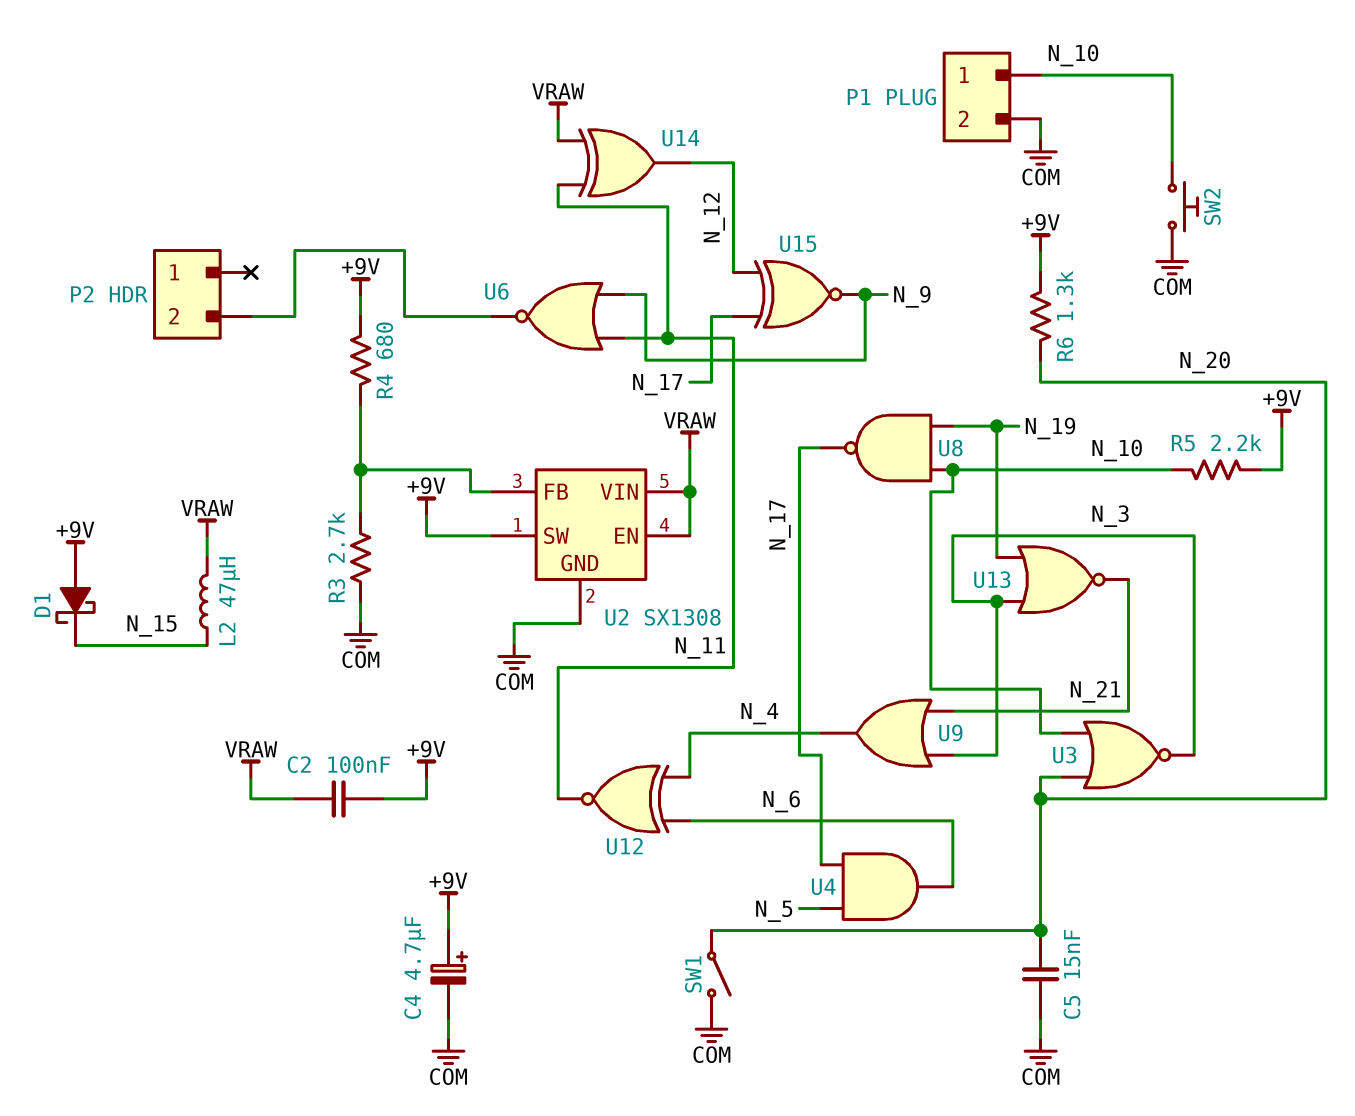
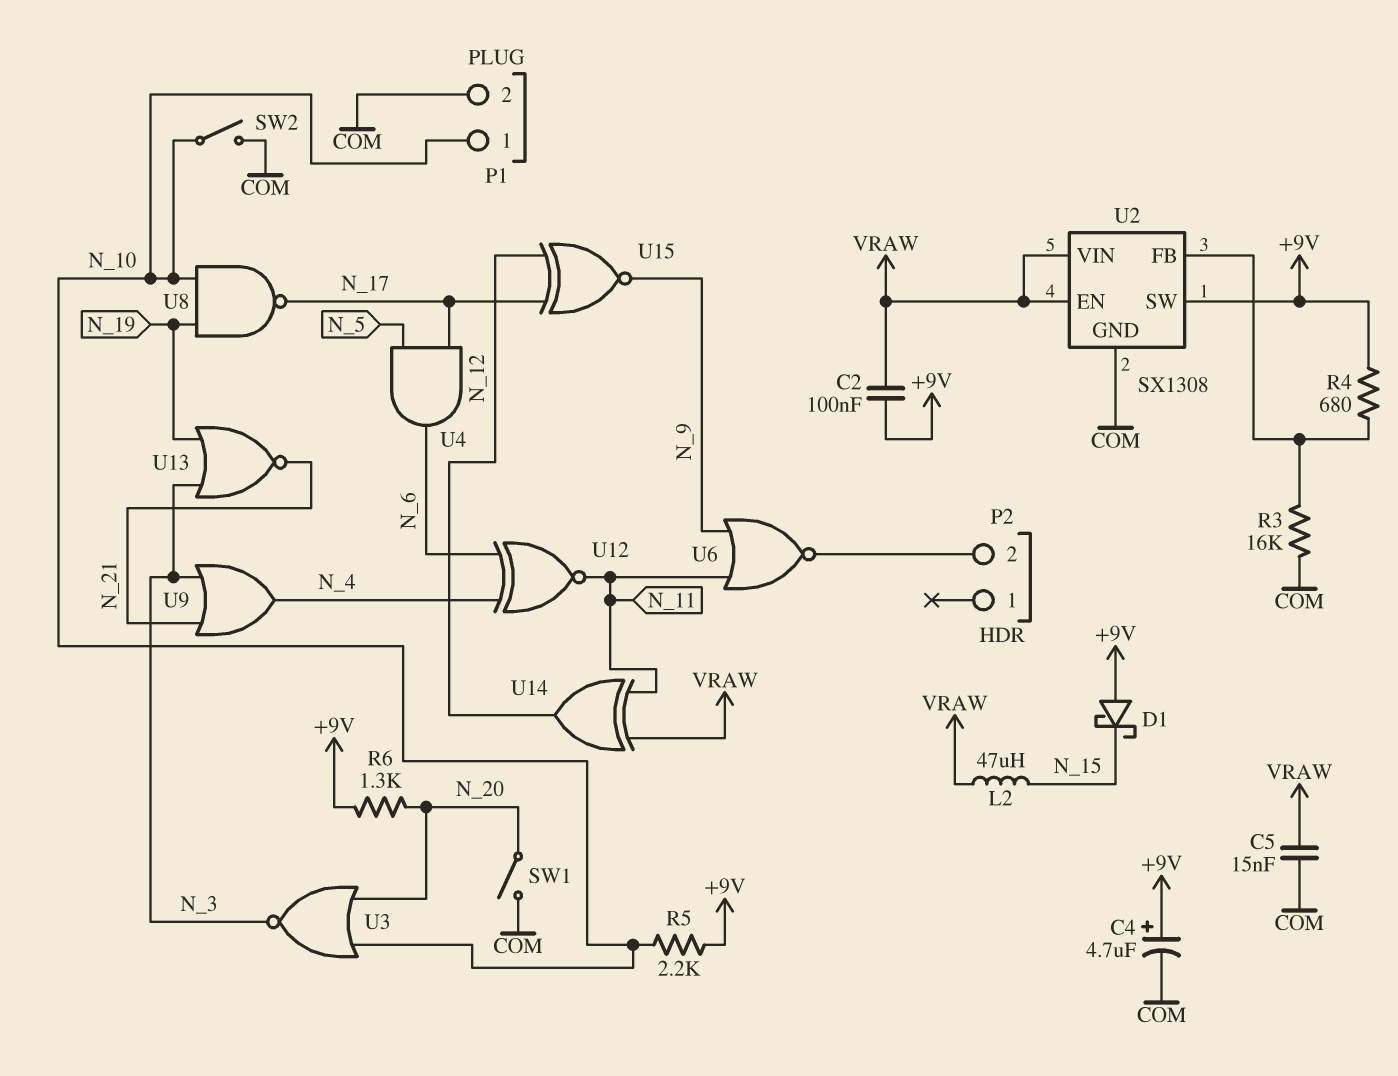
C5: 15nF (COM, N_20) -> 15nF (COM, VRAW)
R3: 2.7k (COM, U2/FB) -> 16k (COM, U2/FB)
SW2: button (COM, N_10) -> switch (COM, N_10)

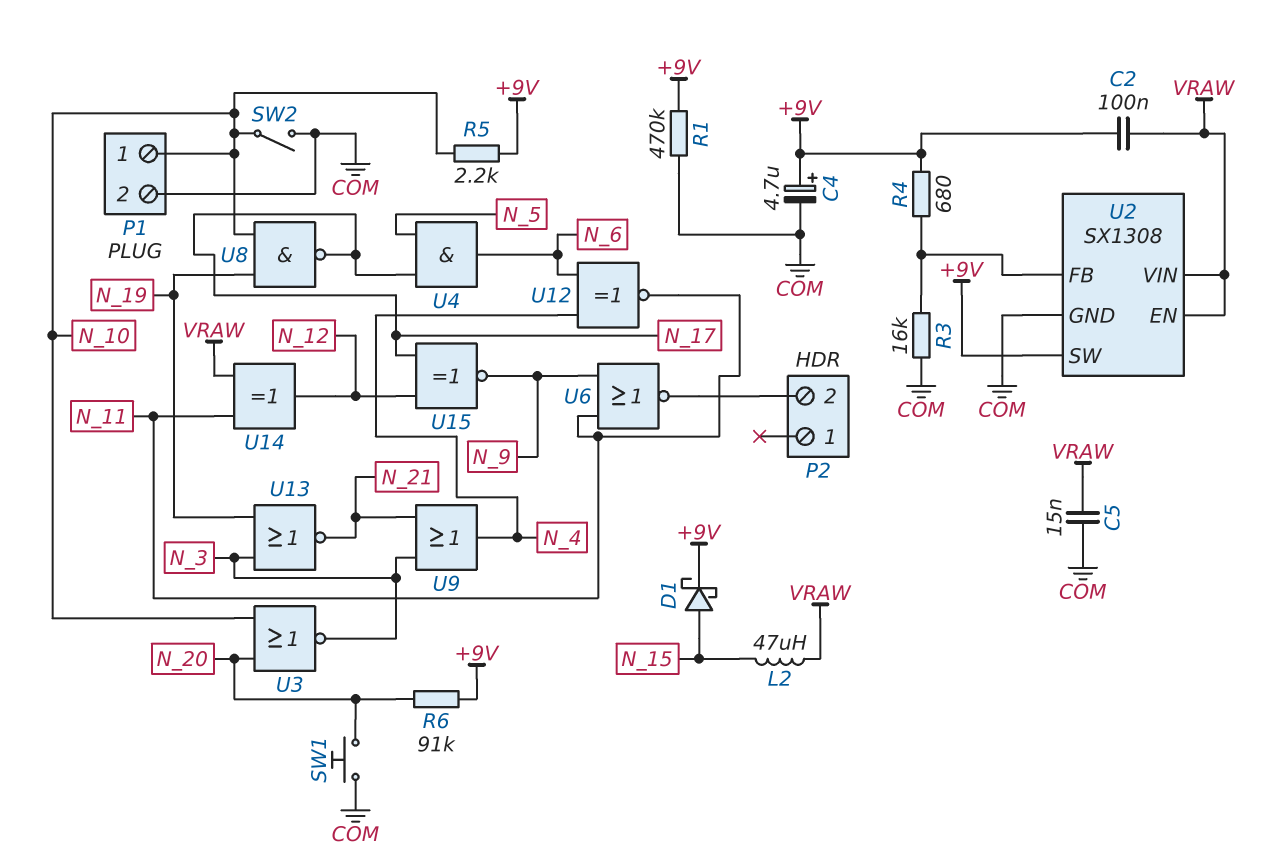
D1: schottky (A +9V, K N_15) -> schottky (A N_15, K +9V)
R1: none -> 470k (+9V, COM)
R6: 1.3k (+9V, N_20) -> 91k (+9V, N_20)
SW1: switch (COM, N_20) -> button (COM, N_20)

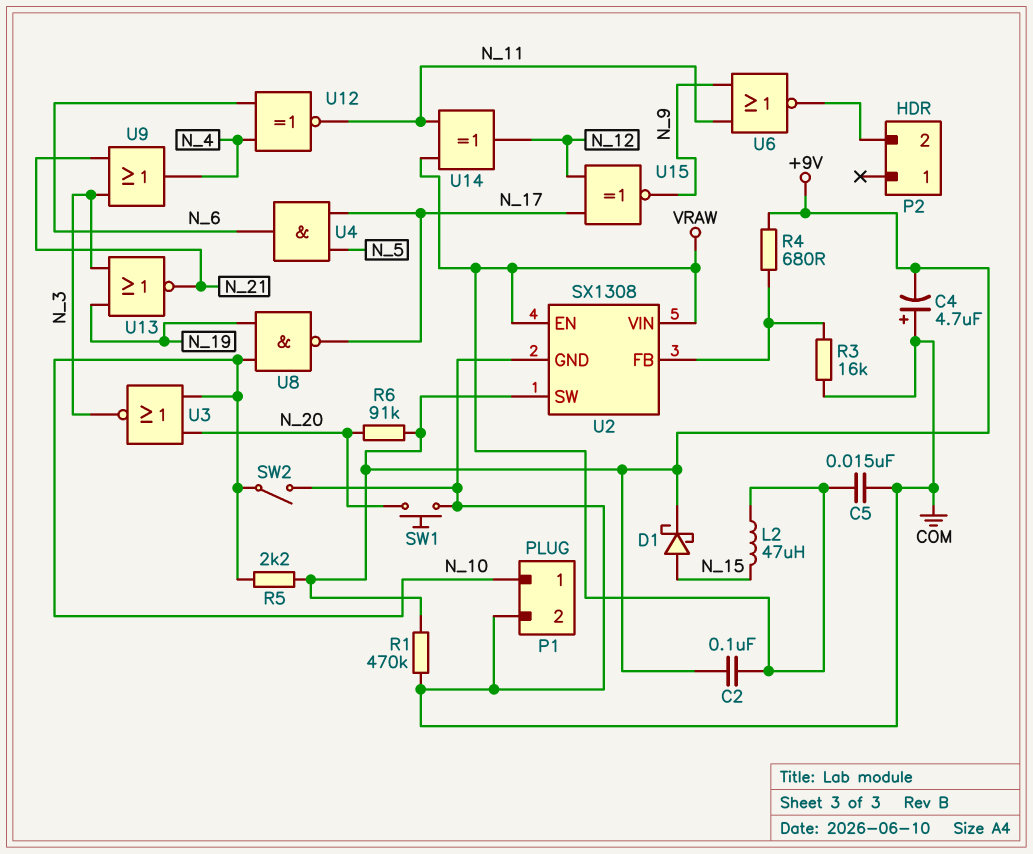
C4: 4.7uF (plus +9V, minus COM) -> 4.7uF (plus COM, minus +9V)

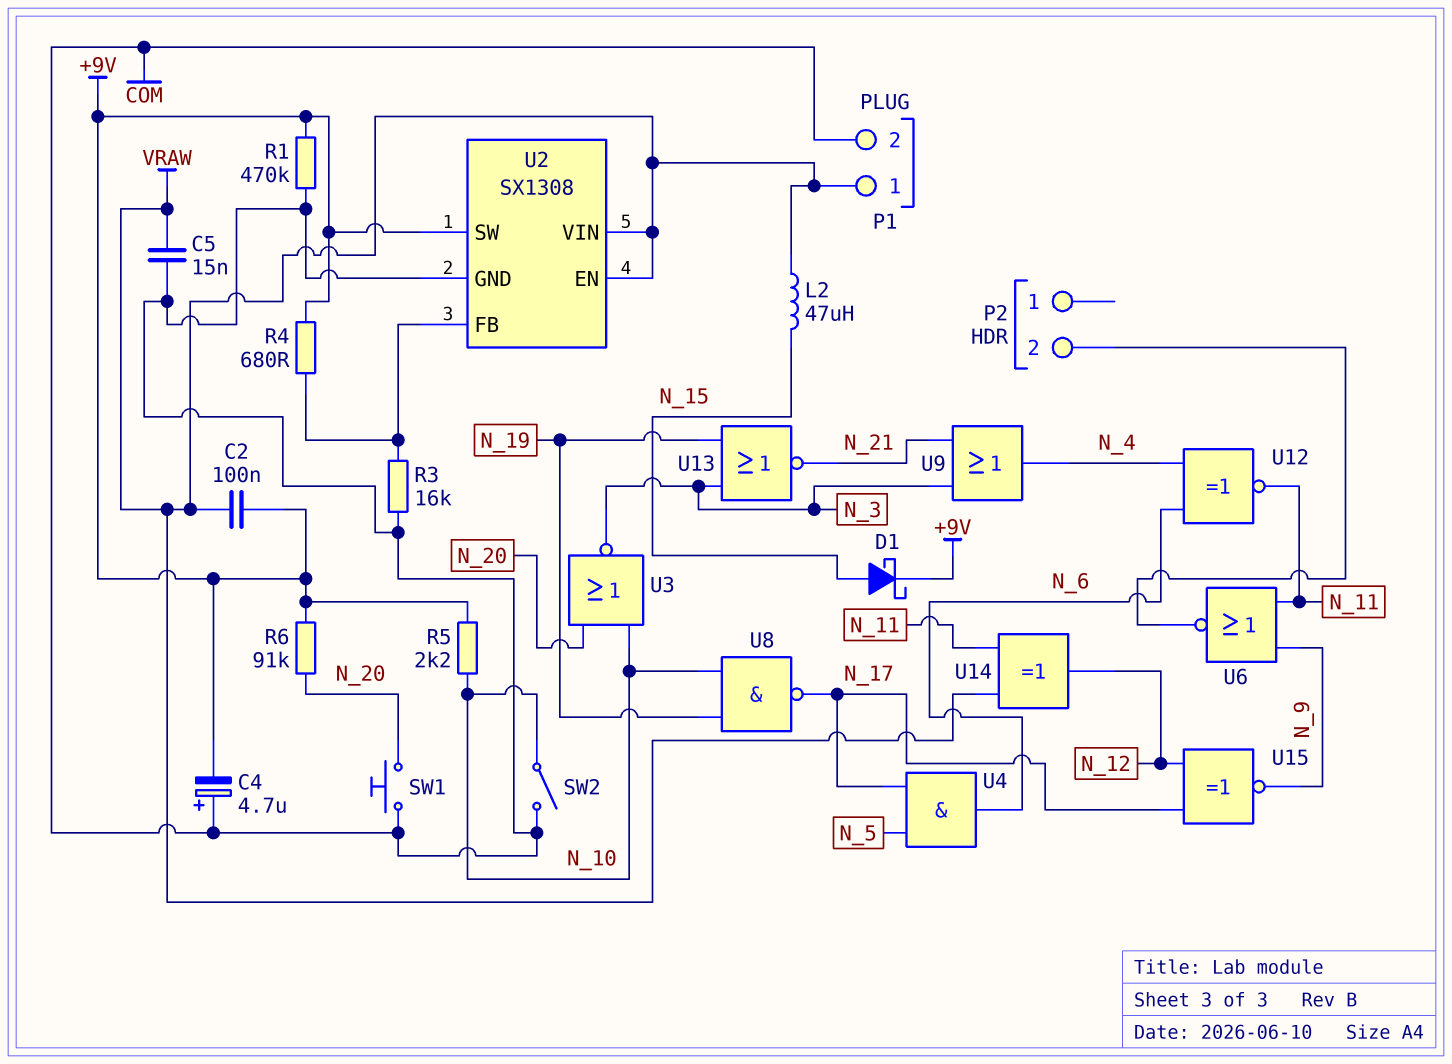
P1 pin 1: N_10 -> VRAW

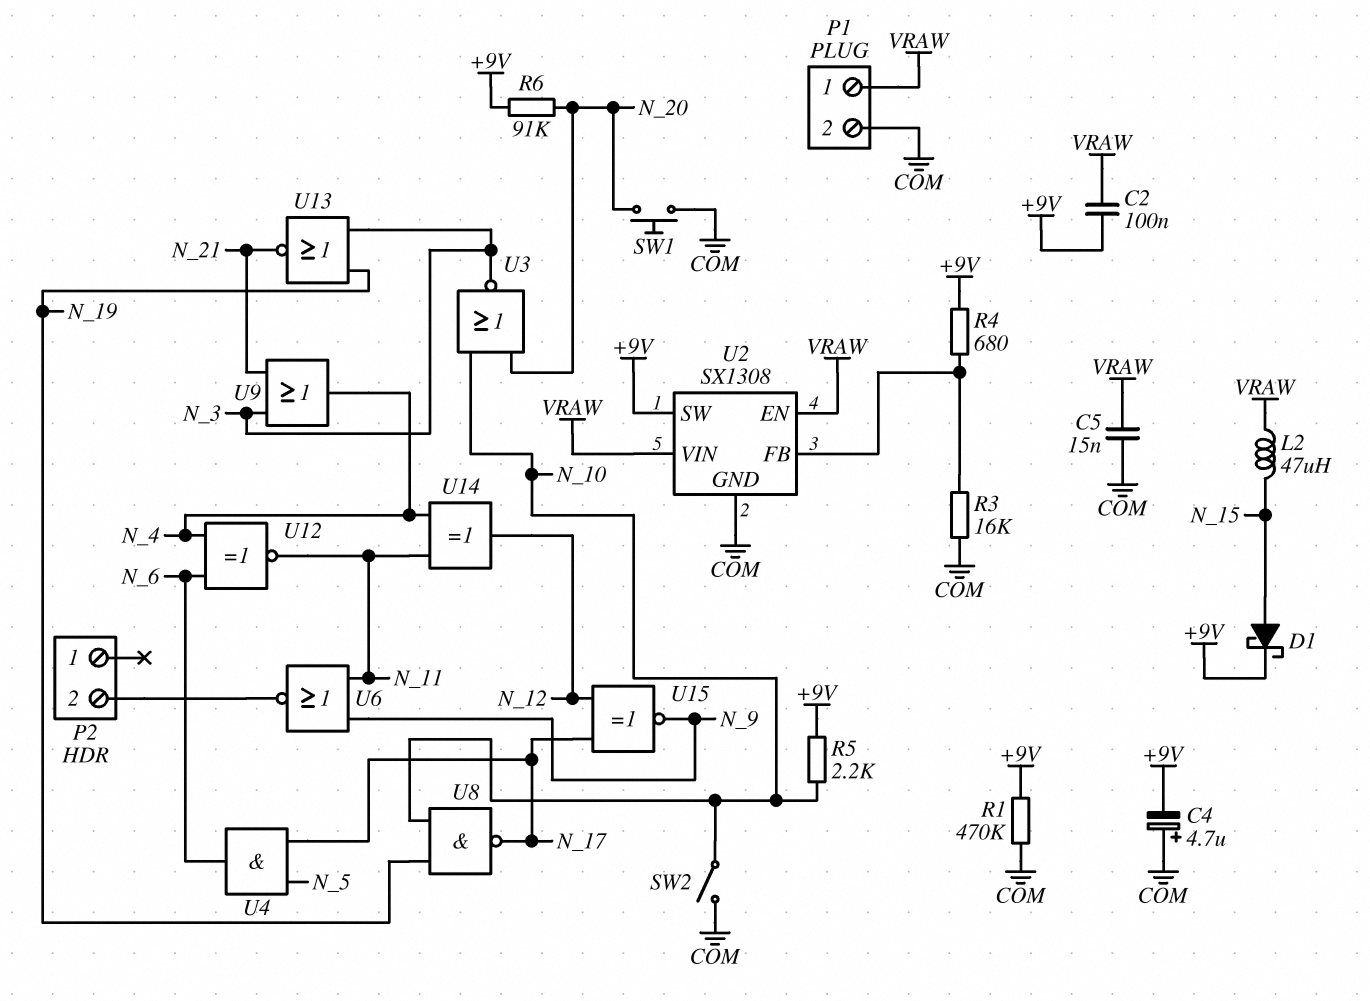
U14: XOR (in N_11, in VRAW, out N_12) -> XOR (in N_4, in N_11, out N_12)

